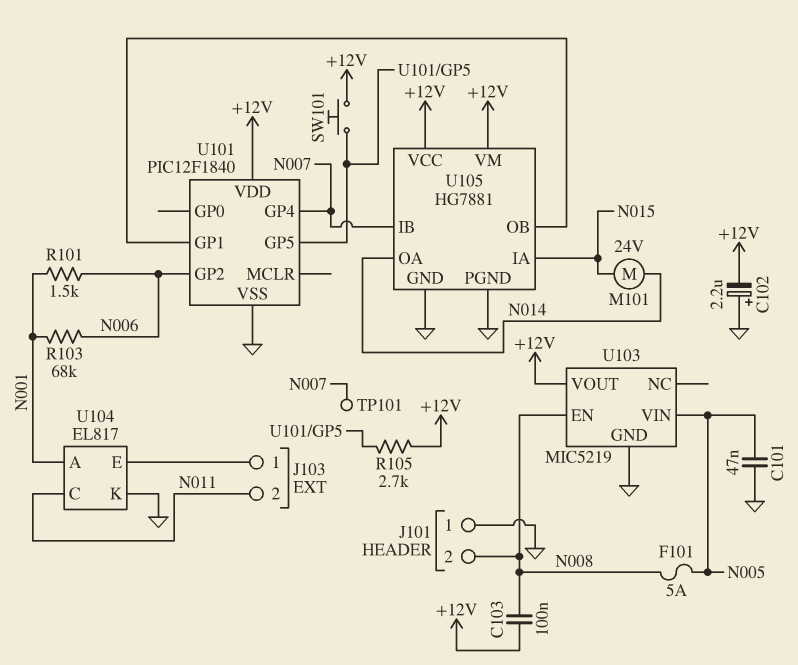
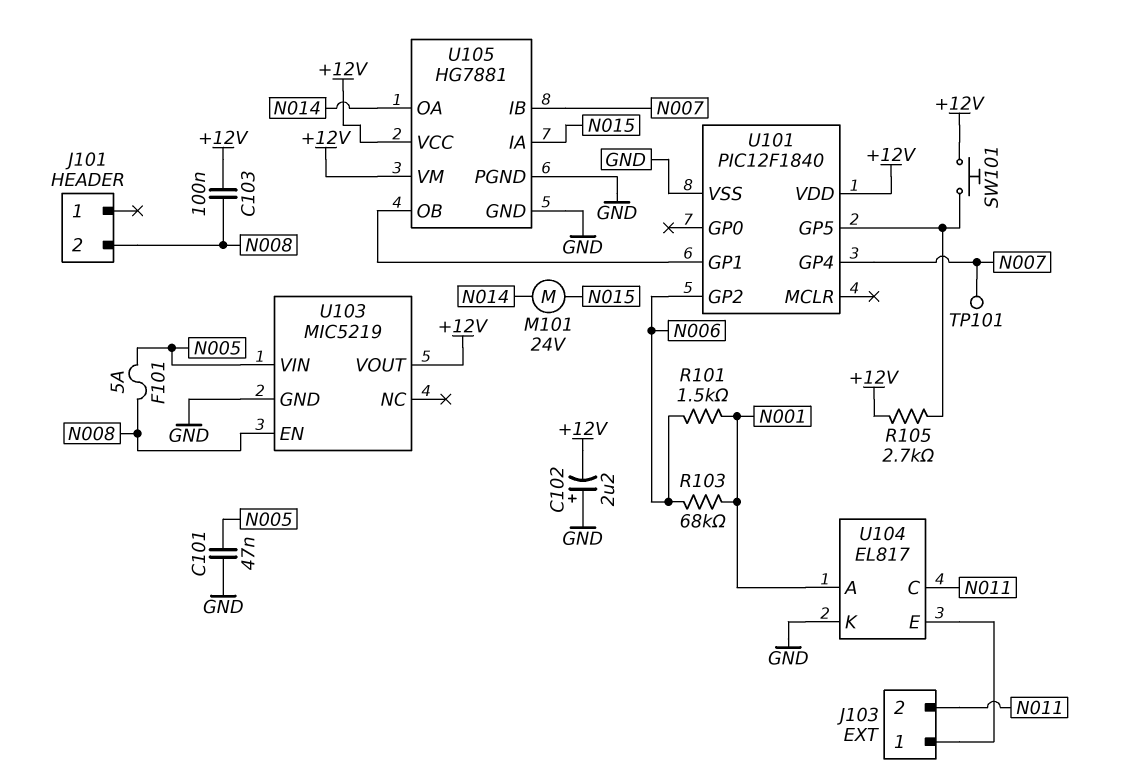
J101 pin 1: GND -> none

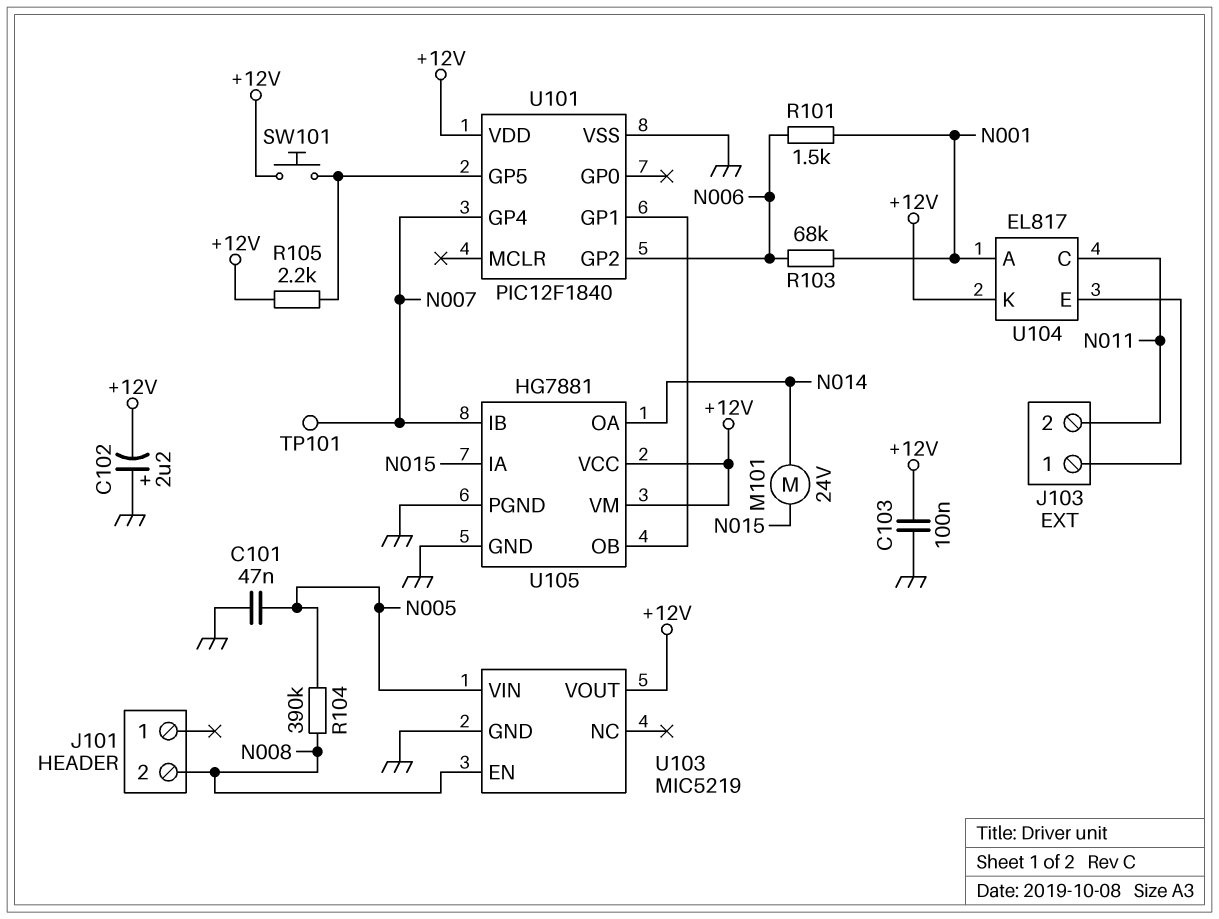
C103: 100nF (+12V, N008) -> 100nF (+12V, GND)
F101: 5A (N005, N008) -> none
R104: none -> 390k (N005, N008)
R105: 2.7k (+12V, U101/GP5) -> 2.2k (+12V, U101/GP5)
U104 pin K: GND -> +12V

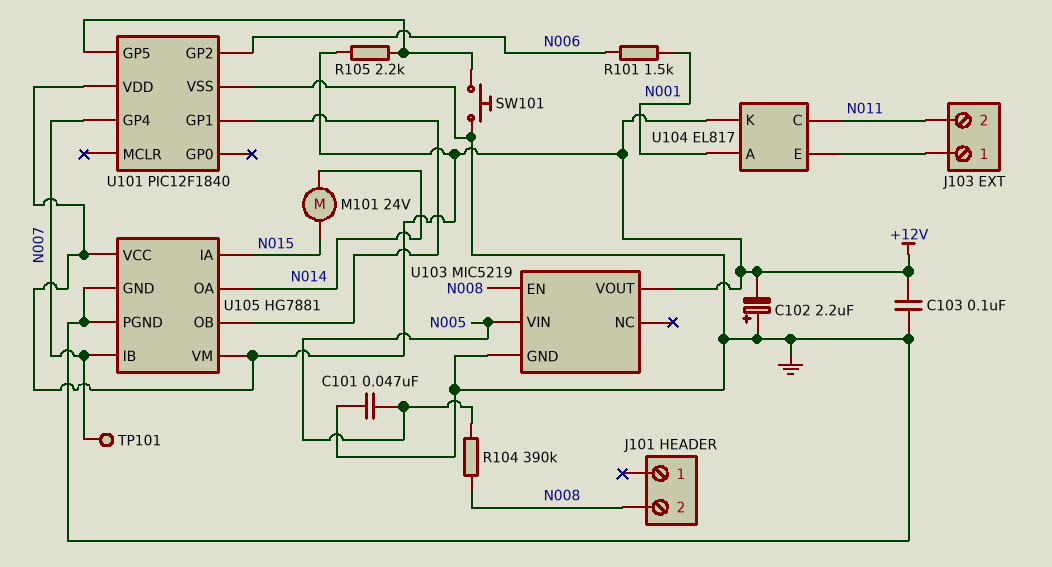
R103: 68k (N001, N006) -> none
SW101: button (+12V, U101/GP5) -> button (GND, U101/GP5)

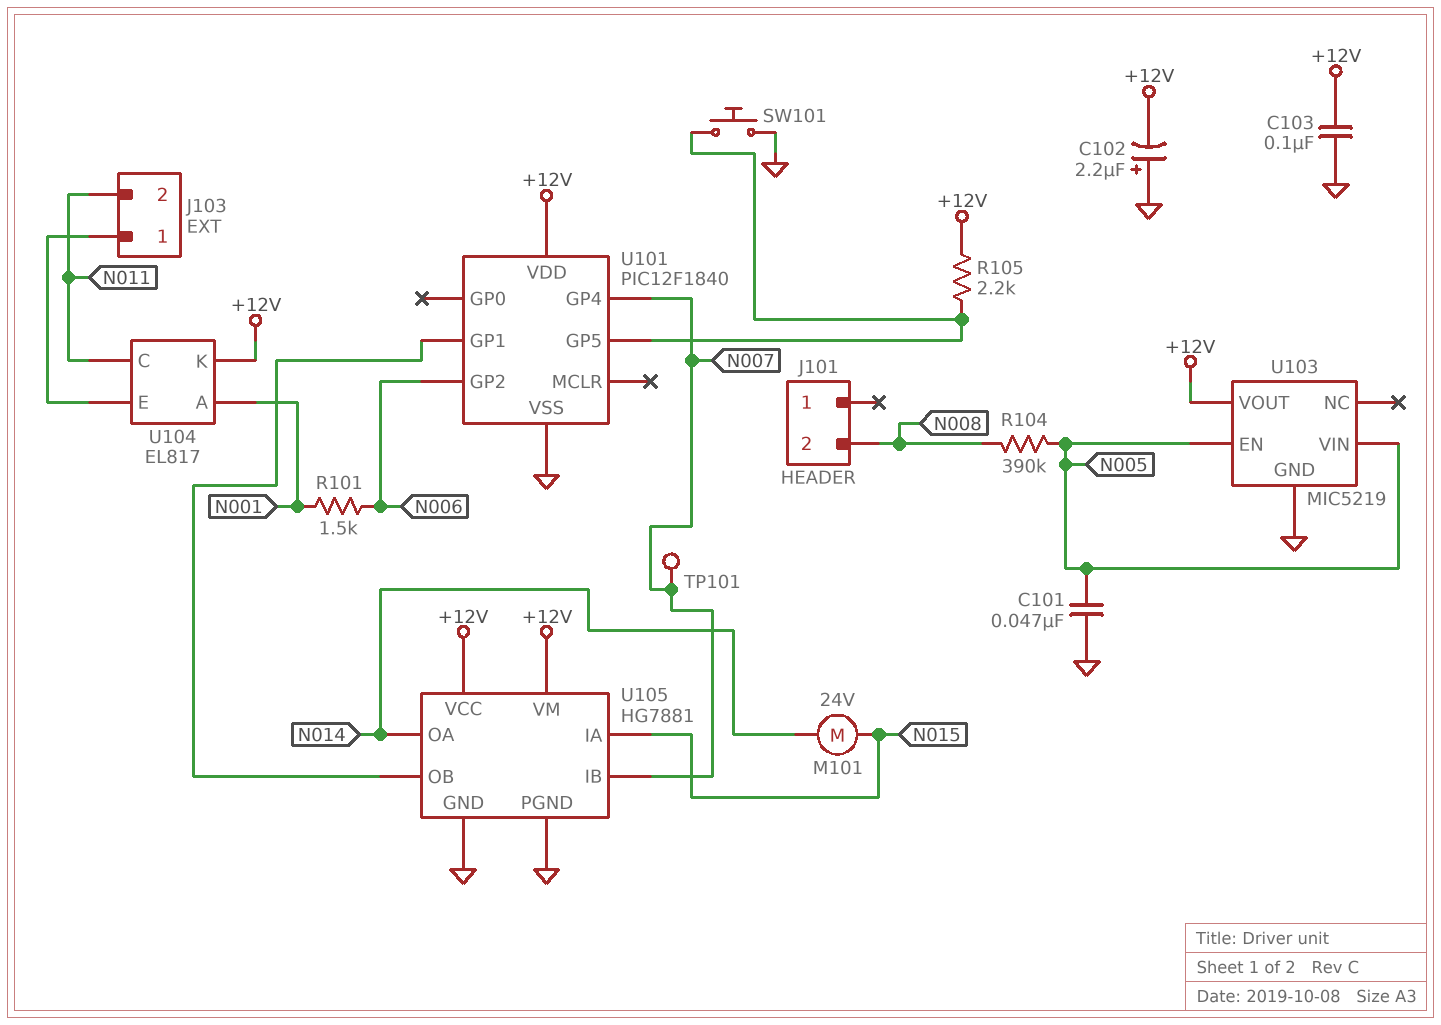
U103 pin EN: N008 -> N005

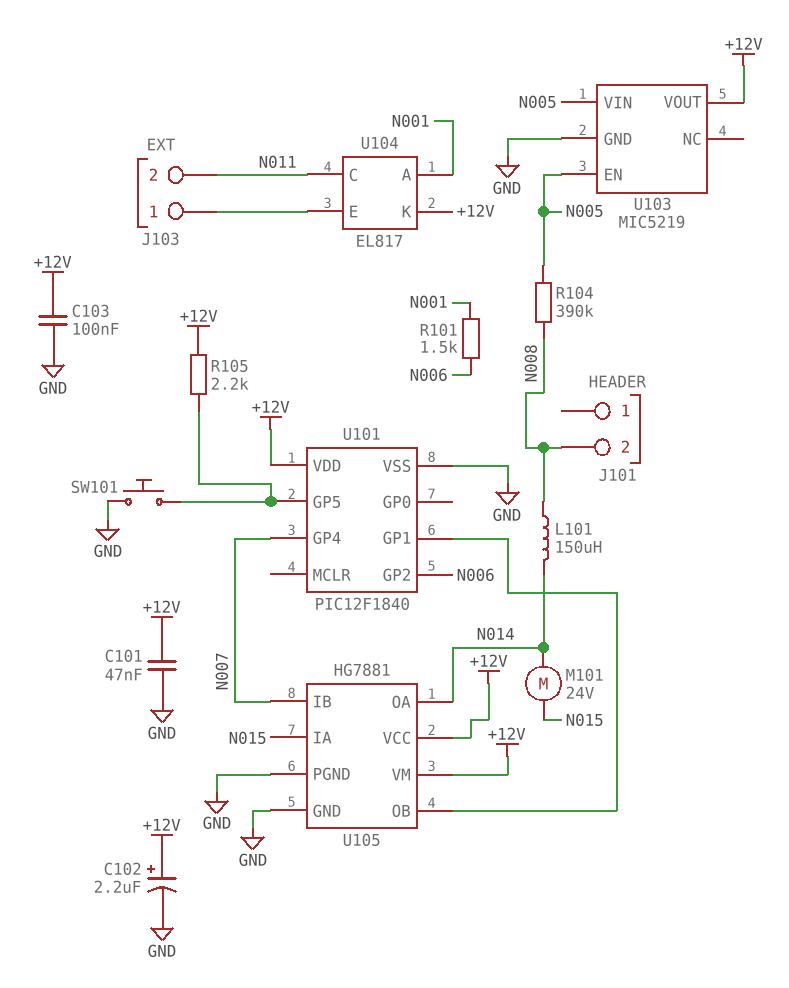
C101: 47nF (GND, N005) -> 47nF (+12V, GND)
C102: 2.2uF (plus GND, minus +12V) -> 2.2uF (plus +12V, minus GND)
L101: none -> 150uH (N008, N014)
TP101: test point (N007) -> none

